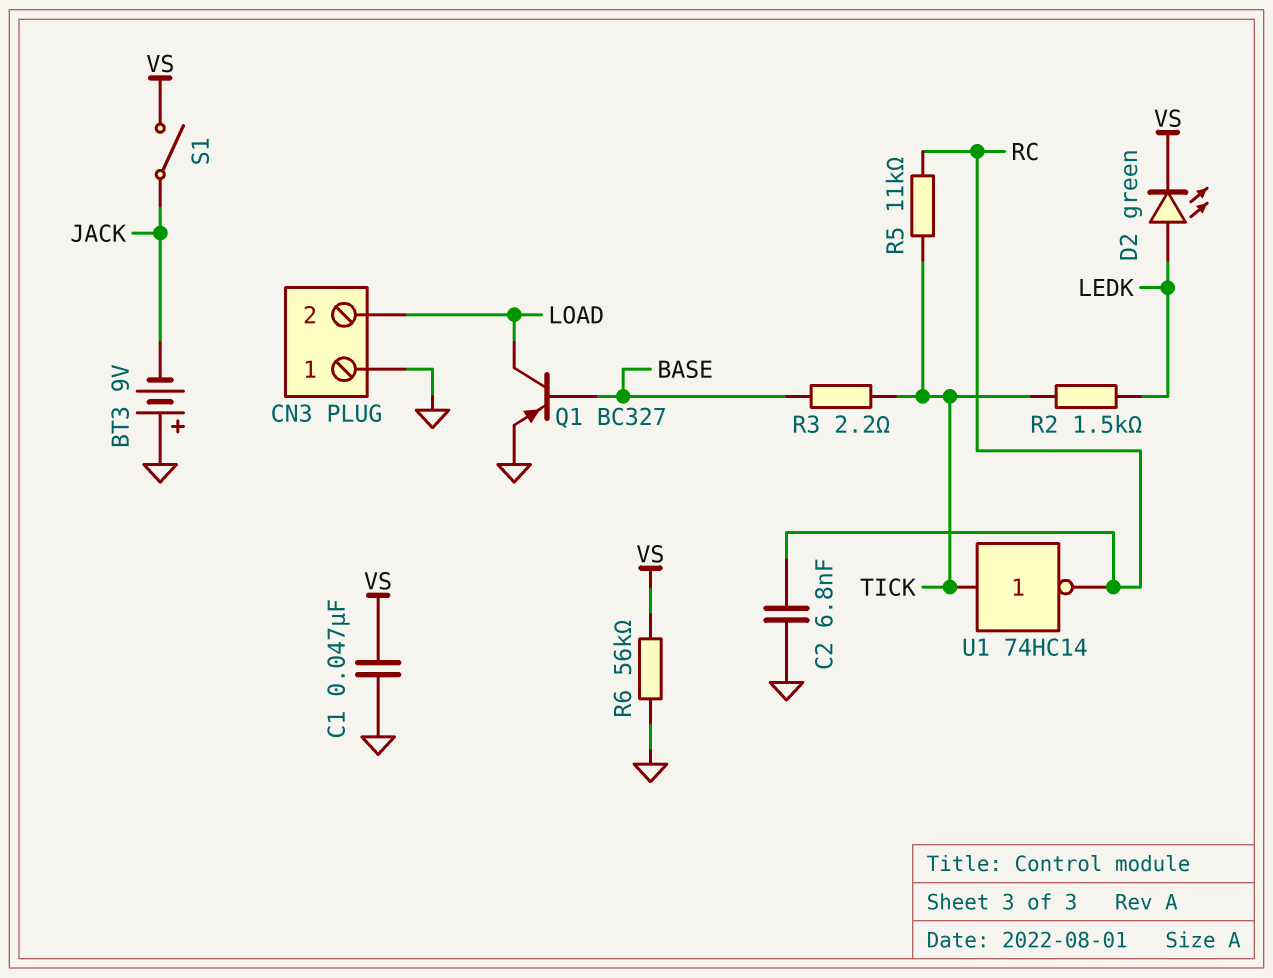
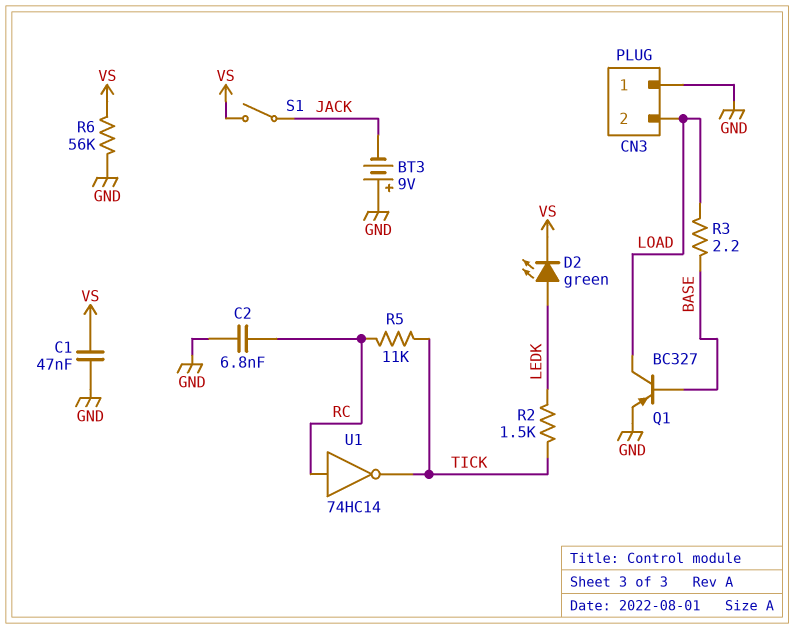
R3: 2.2 (BASE, TICK) -> 2.2 (BASE, LOAD)
U1: NOT 74HC14 (in TICK, out RC) -> NOT 74HC14 (in RC, out TICK)

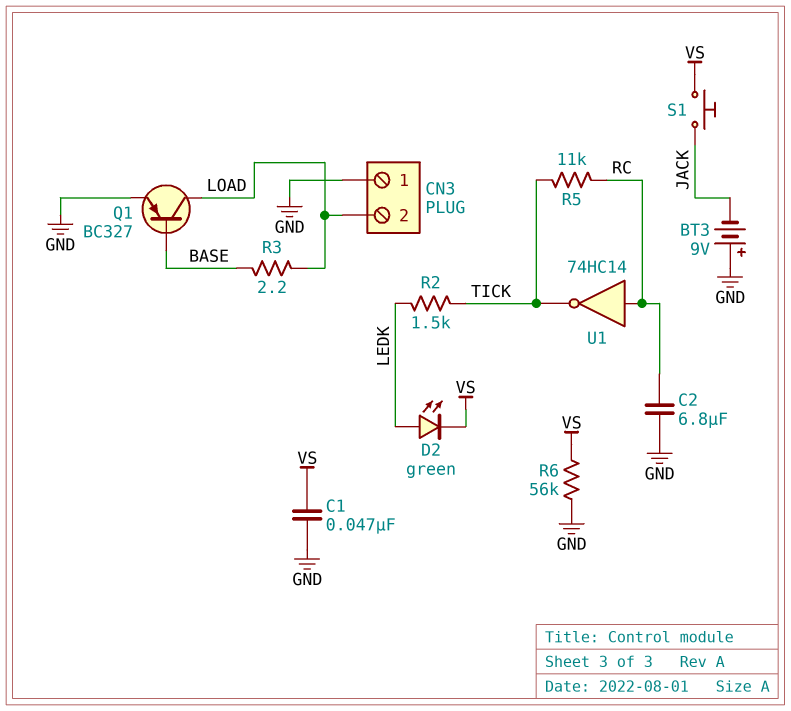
C2: 6.8nF (GND, RC) -> 6.8uF (GND, RC)
S1: switch (JACK, VS) -> button (JACK, VS)

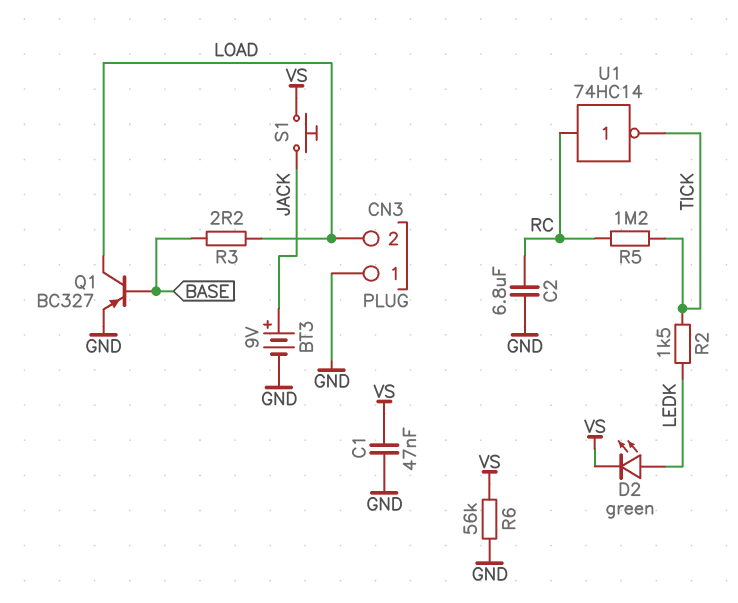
BT3: 9V (plus GND, minus JACK) -> 9V (plus JACK, minus GND)
R5: 11k (RC, TICK) -> 1.2M (RC, TICK)

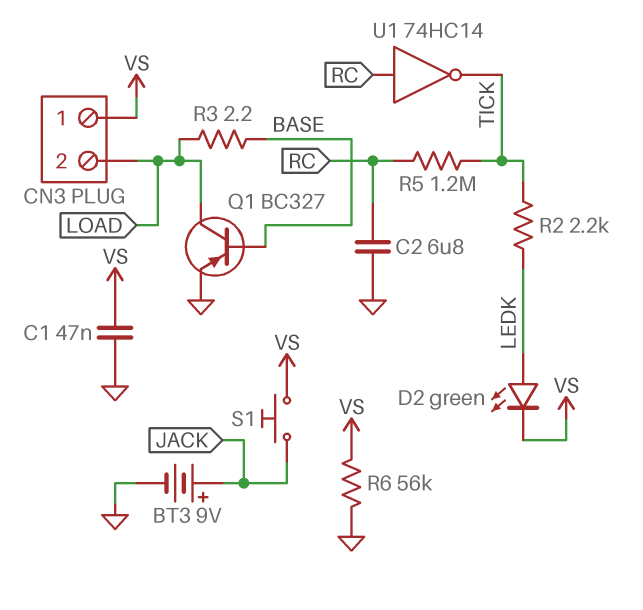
CN3 pin 1: GND -> VS
R2: 1.5k (LEDK, TICK) -> 2.2k (LEDK, TICK)

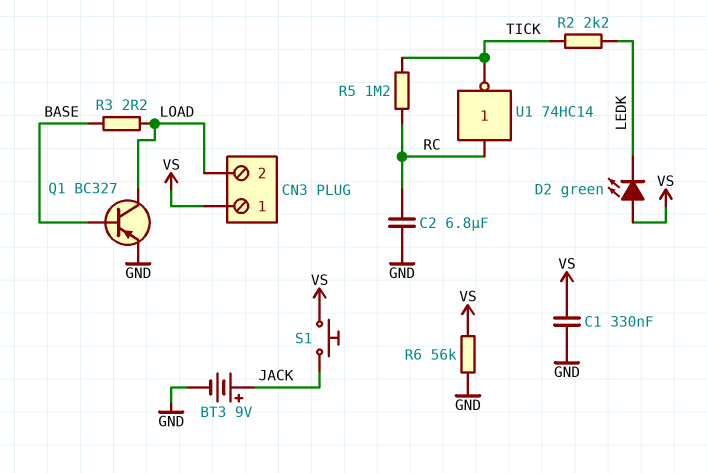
C1: 47nF (GND, VS) -> 330nF (GND, VS)
D2: LED green (A LEDK, K VS) -> LED green (A VS, K LEDK)

